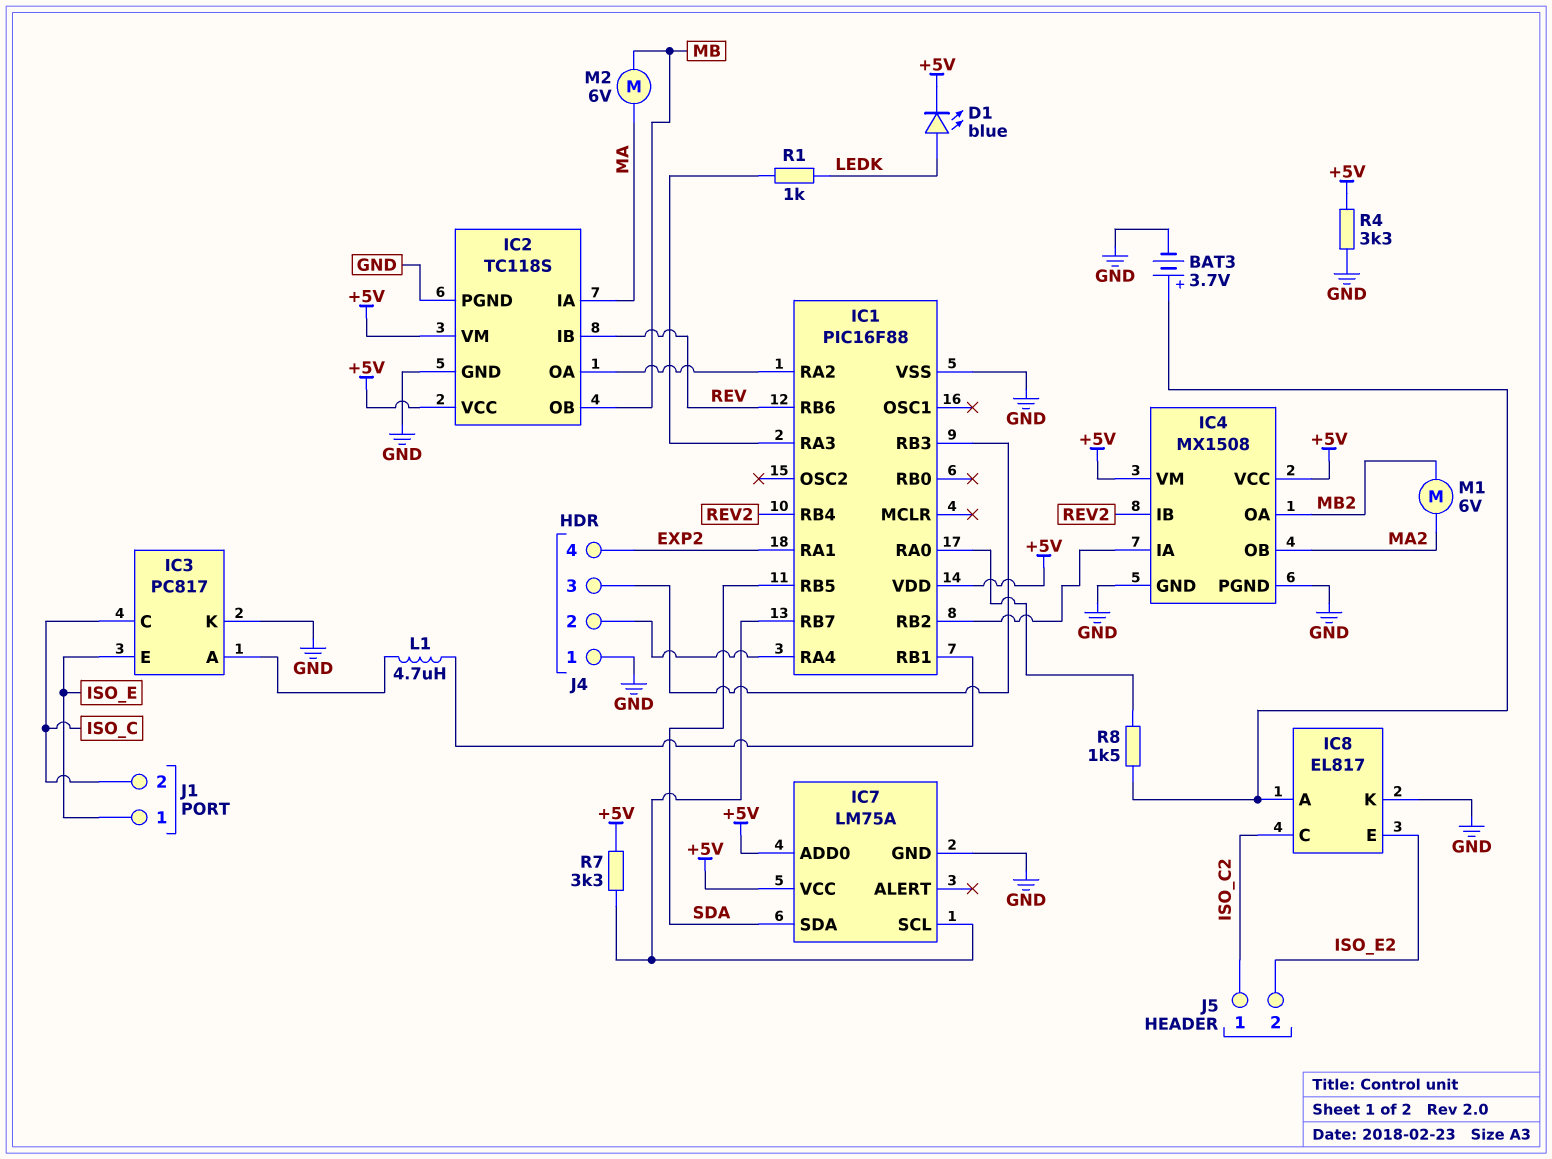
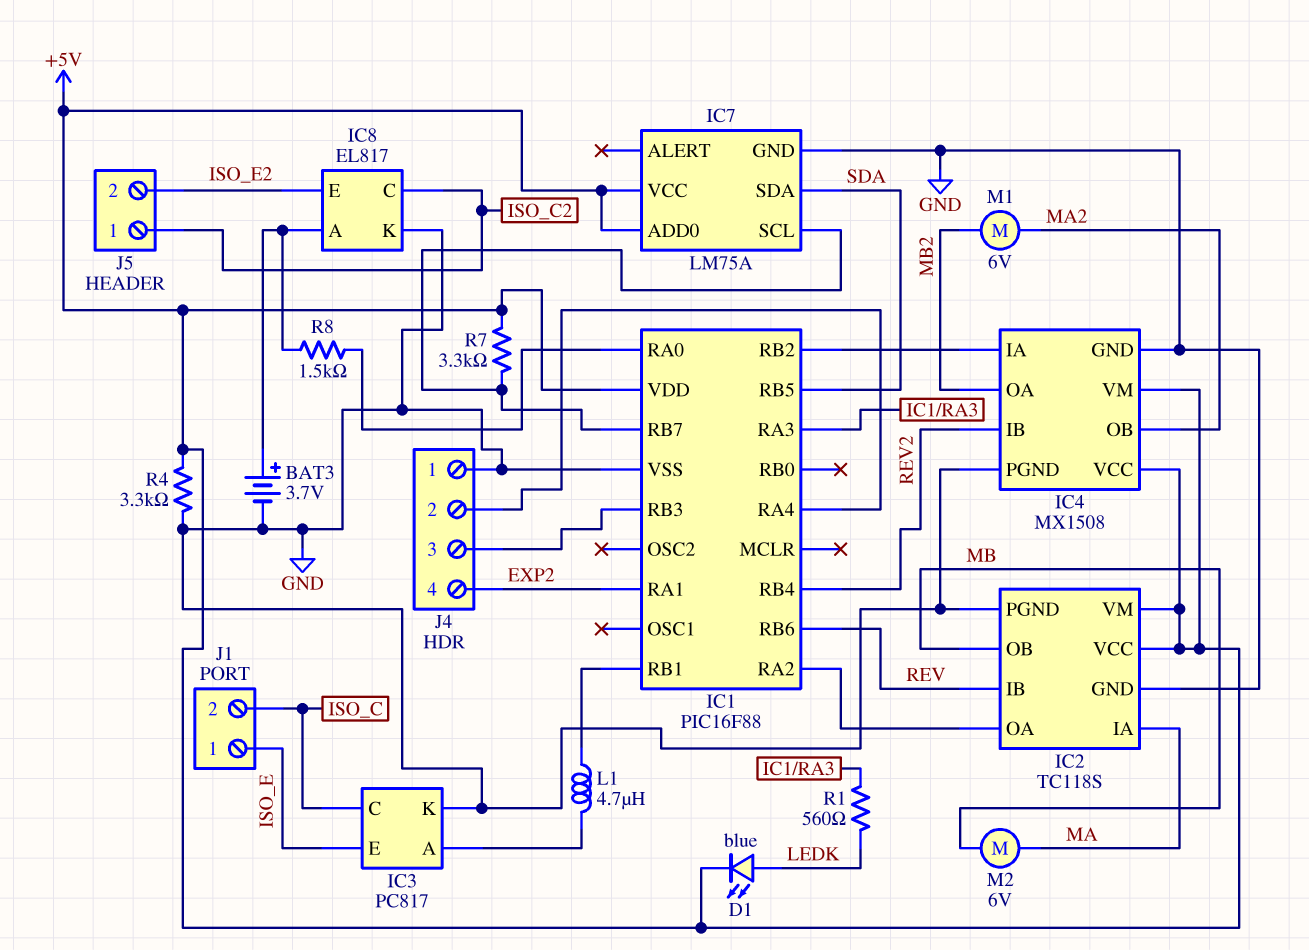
R1: 1k (IC1/RA3, LEDK) -> 560 (IC1/RA3, LEDK)

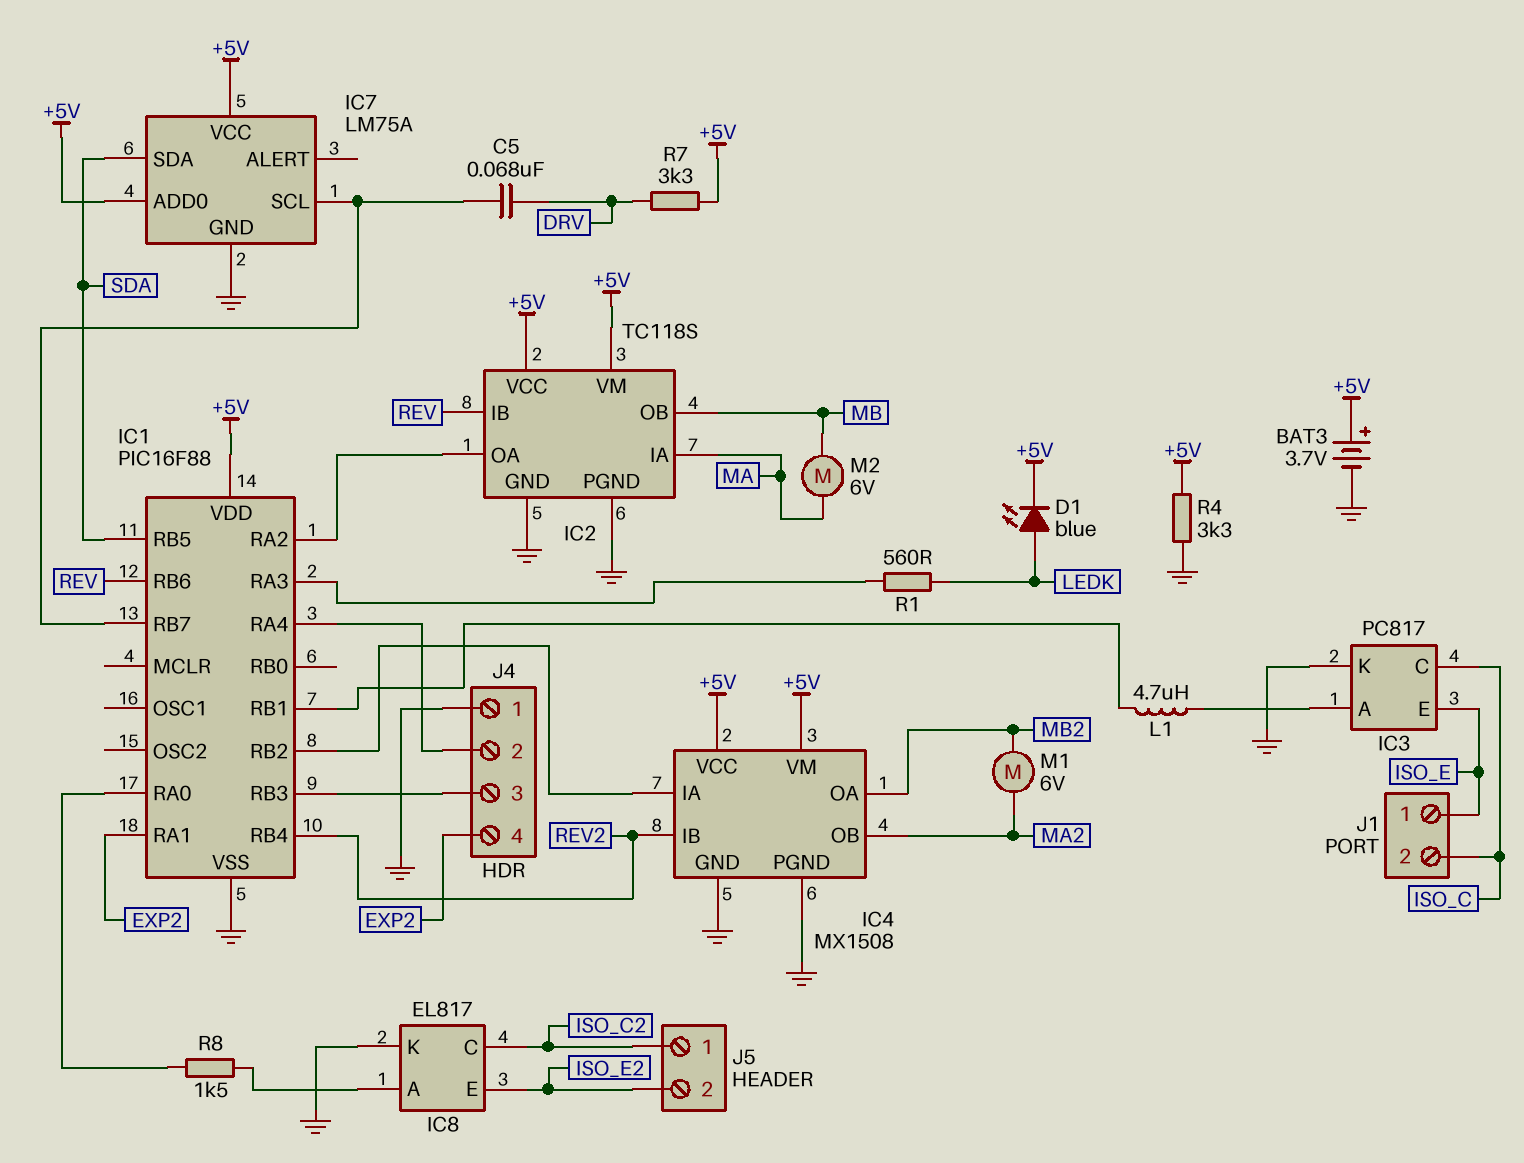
BAT3: 3.7V (plus IC8/A, minus GND) -> 3.7V (plus +5V, minus GND)
C5: none -> 68nF (DRV, IC1/RB7)
R7: 3.3k (+5V, IC1/RB7) -> 3.3k (+5V, DRV)

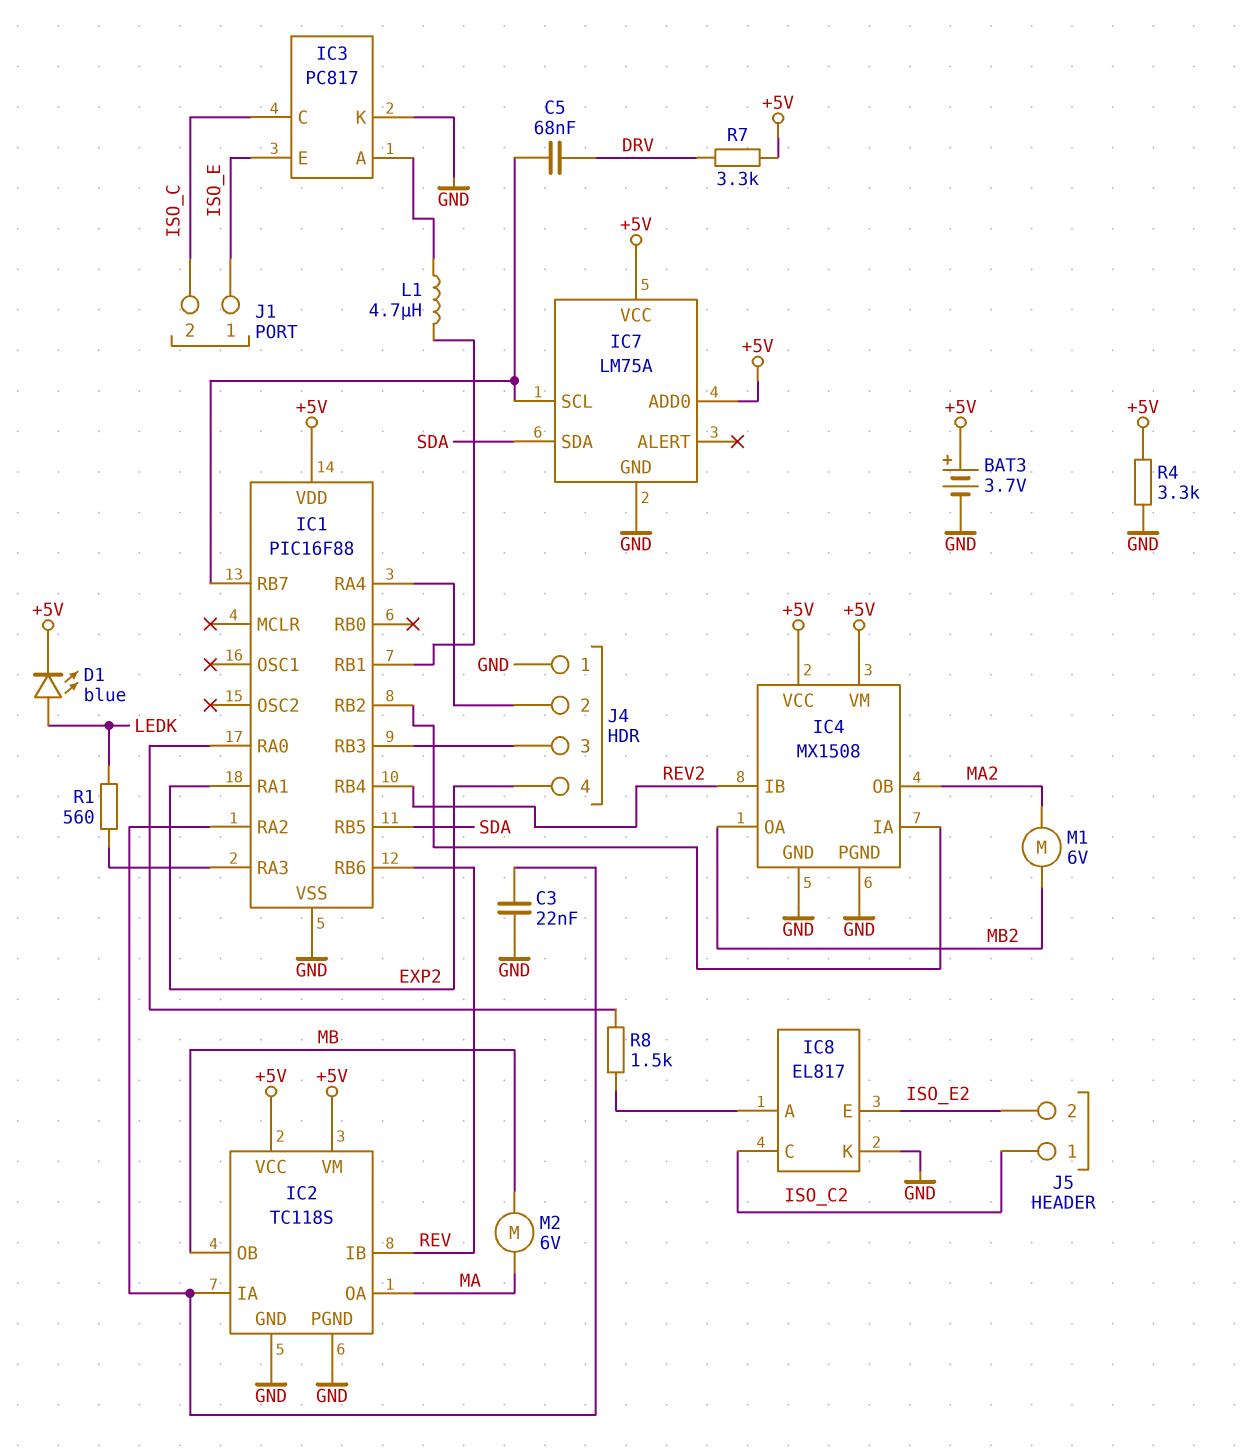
C3: none -> 22nF (GND, IC1/RA2)
IC2 pin IA: MA -> IC1/RA2
IC2 pin OA: IC1/RA2 -> MA

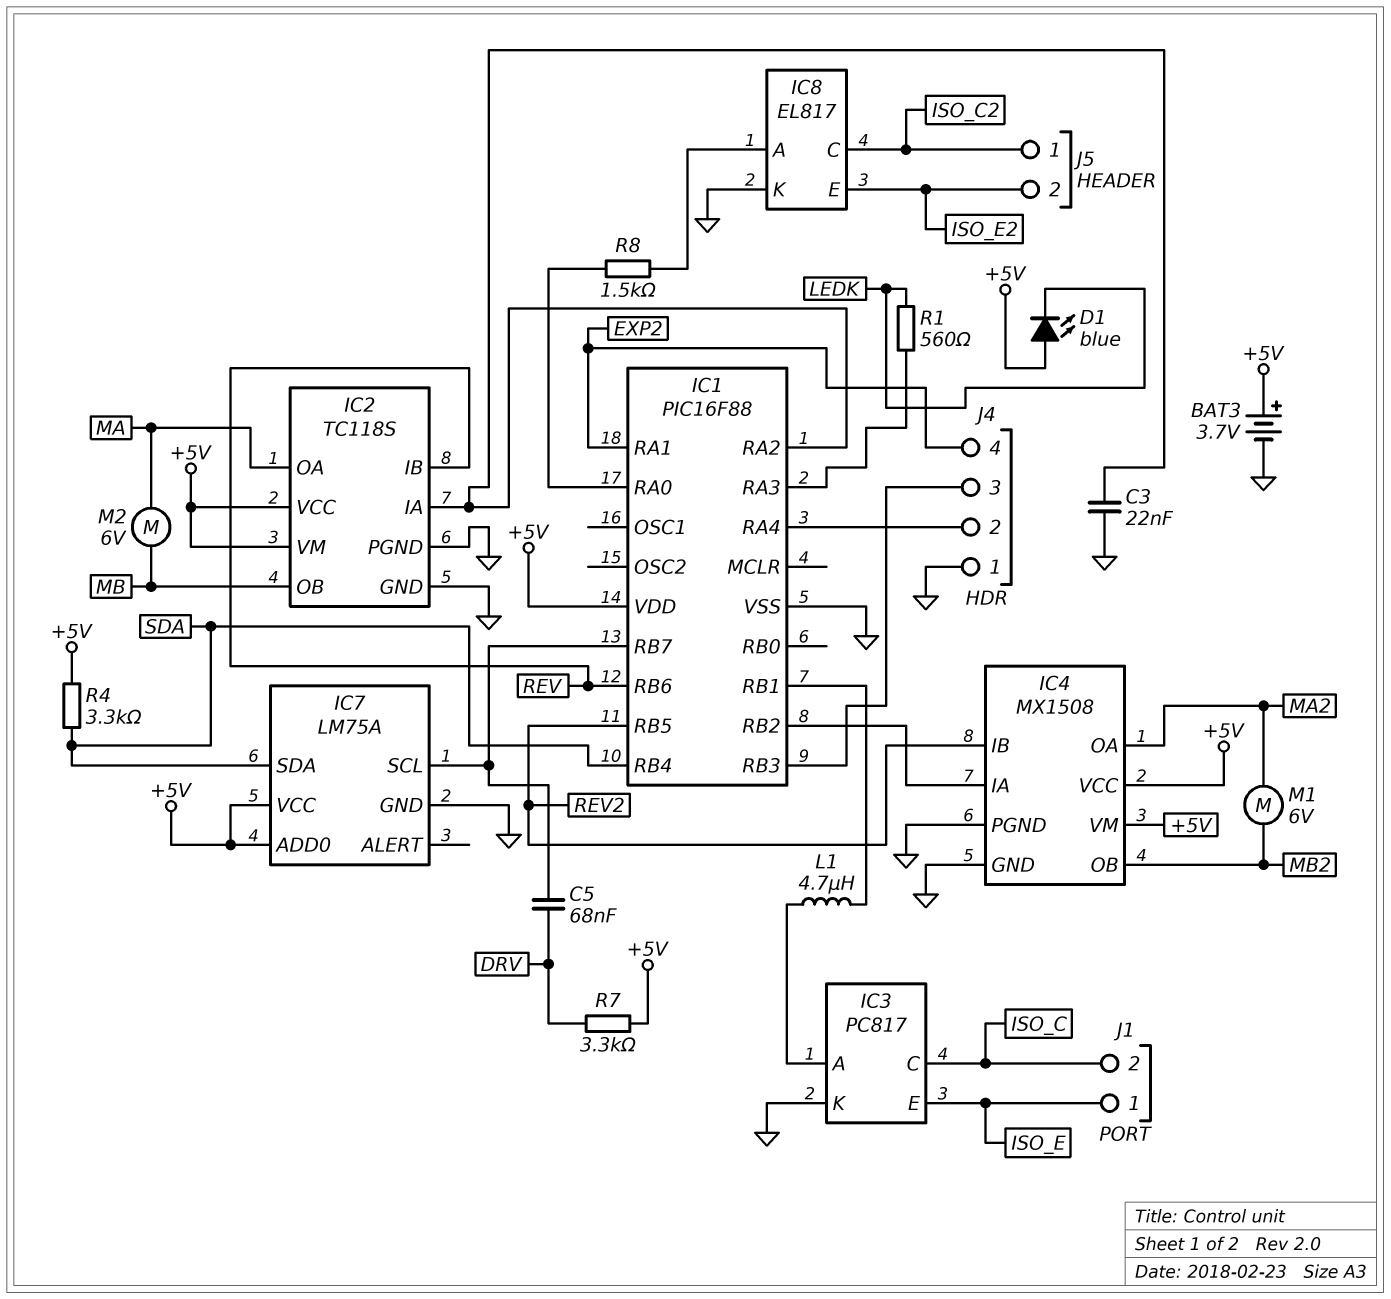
D1: LED blue (A LEDK, K +5V) -> LED blue (A +5V, K LEDK)
IC1 pin RB4: REV2 -> SDA
IC1 pin RB5: SDA -> REV2
IC4 pin OA: MB2 -> MA2
IC4 pin OB: MA2 -> MB2
R4: 3.3k (+5V, GND) -> 3.3k (+5V, SDA)

